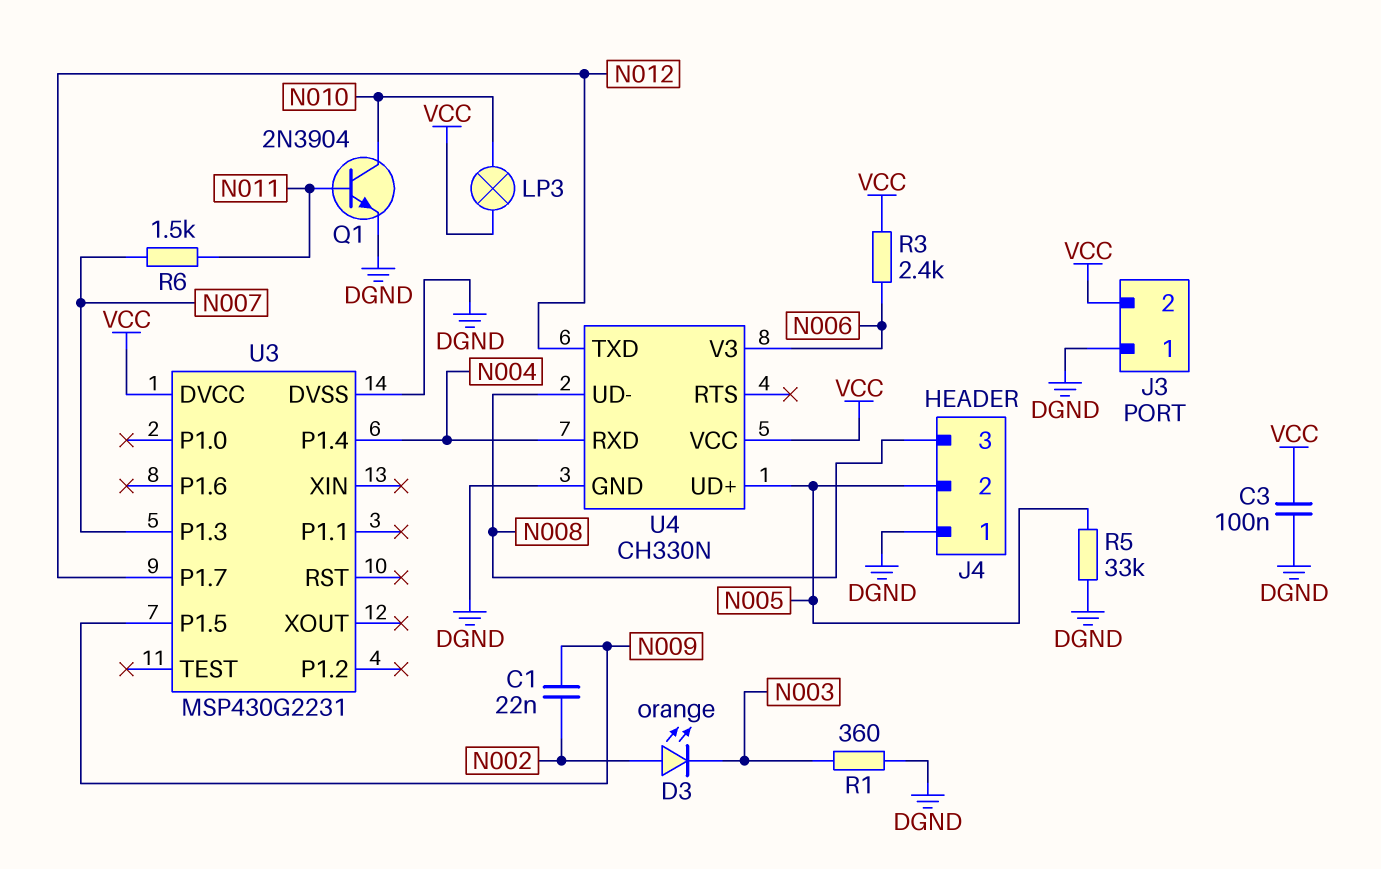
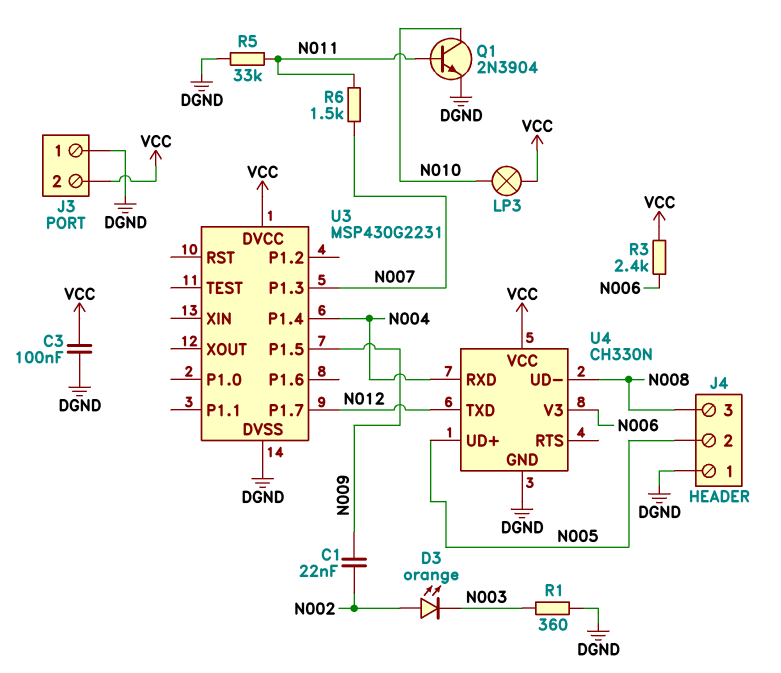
R5: 33k (DGND, N005) -> 33k (DGND, N011)

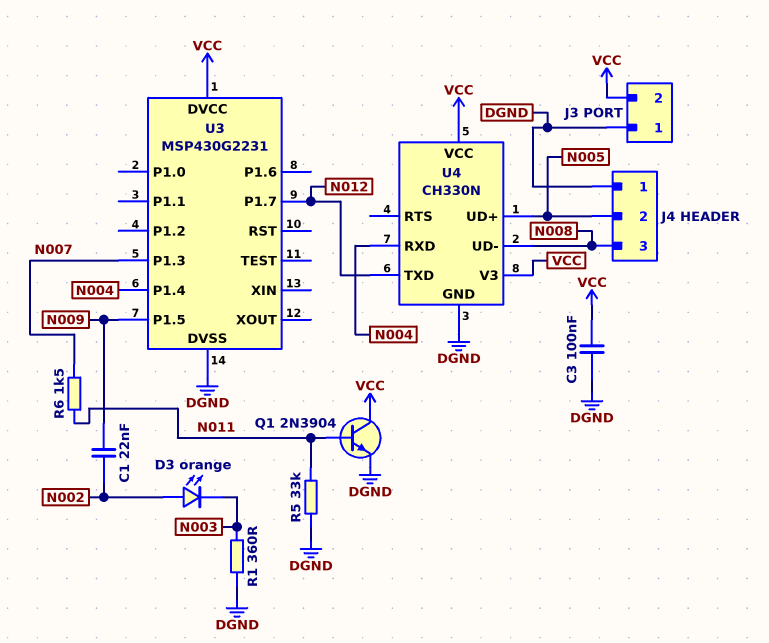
LP3: lamp (N010, VCC) -> none
Q1: NPN 2N3904 (B N011, C N010, E DGND) -> NPN 2N3904 (B N011, C VCC, E DGND)
R3: 2.4k (N006, VCC) -> none
U4 pin V3: N006 -> VCC

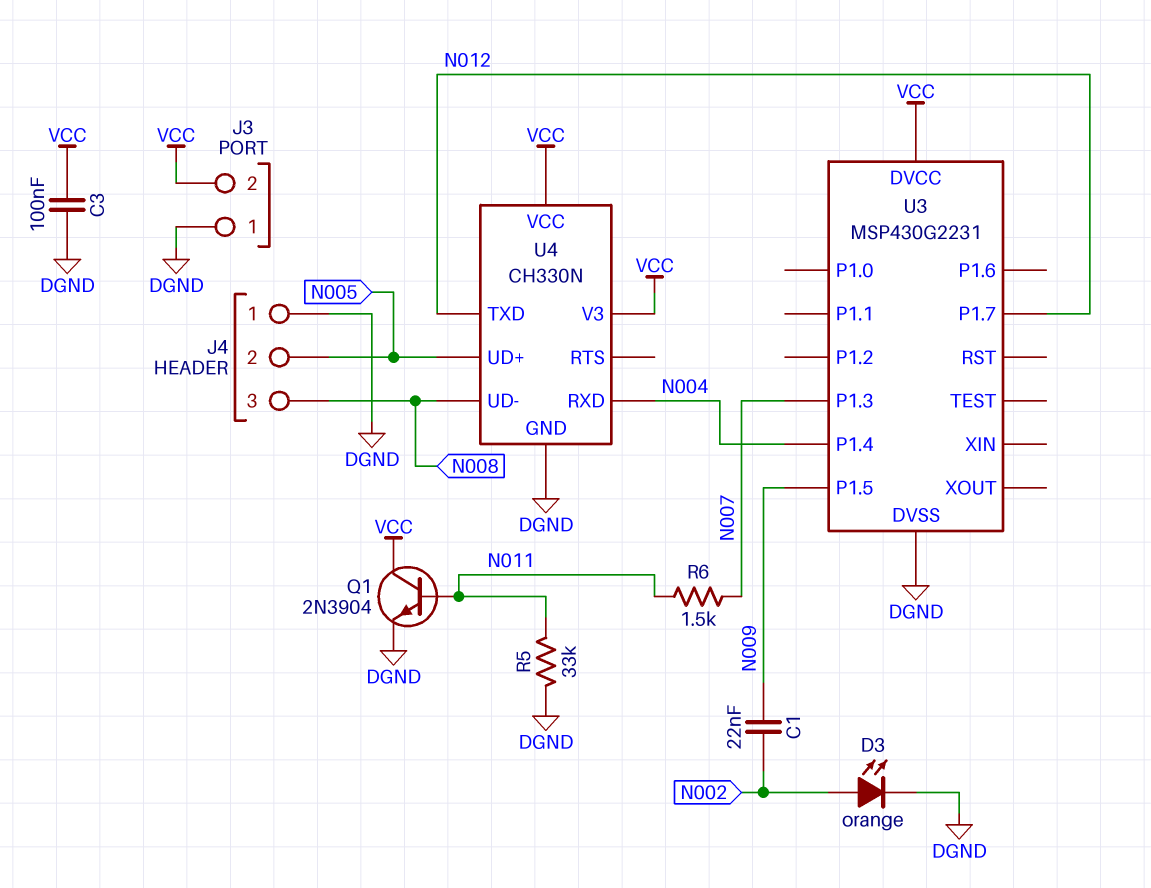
D3: LED orange (A N002, K N003) -> LED orange (A N002, K DGND)
R1: 360 (DGND, N003) -> none

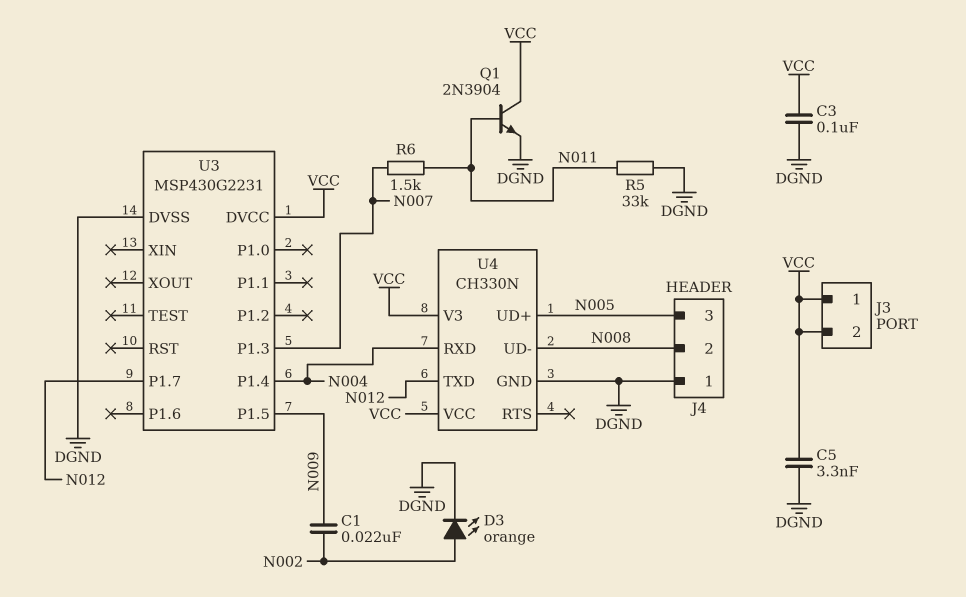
C5: none -> 3.3nF (DGND, VCC)
J3 pin 1: DGND -> VCC
J4 pin 2: N005 -> N008
J4 pin 3: N008 -> N005

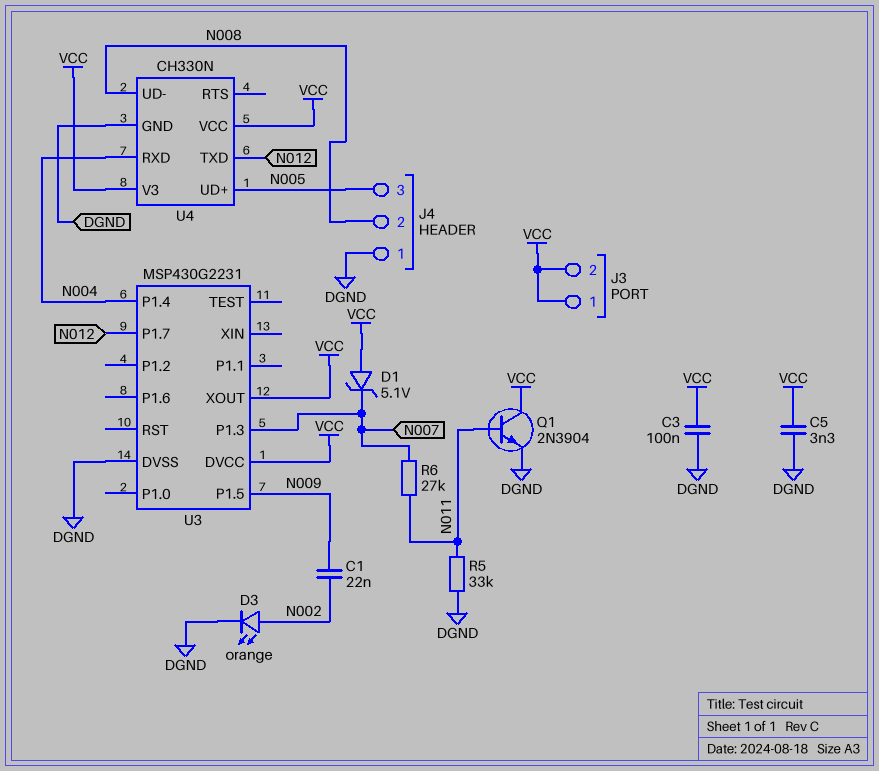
D1: none -> zener 5.1V (A VCC, K N007)
R6: 1.5k (N007, N011) -> 27k (N007, N011)
U3 pin XOUT: none -> VCC

